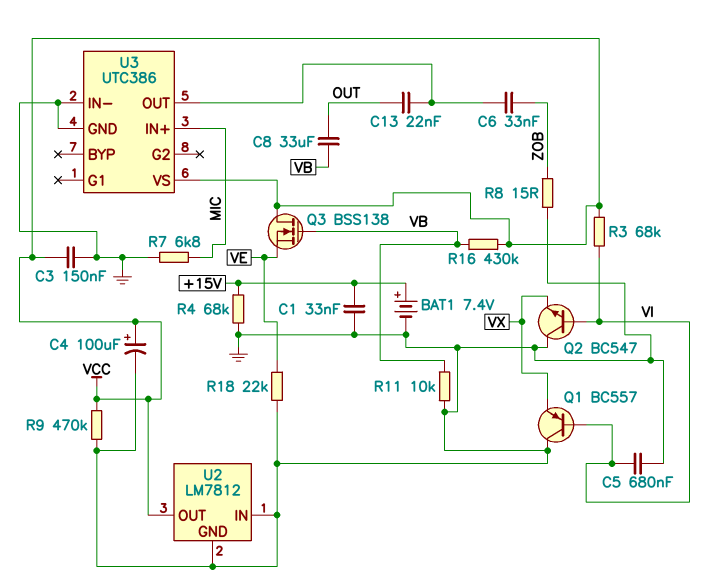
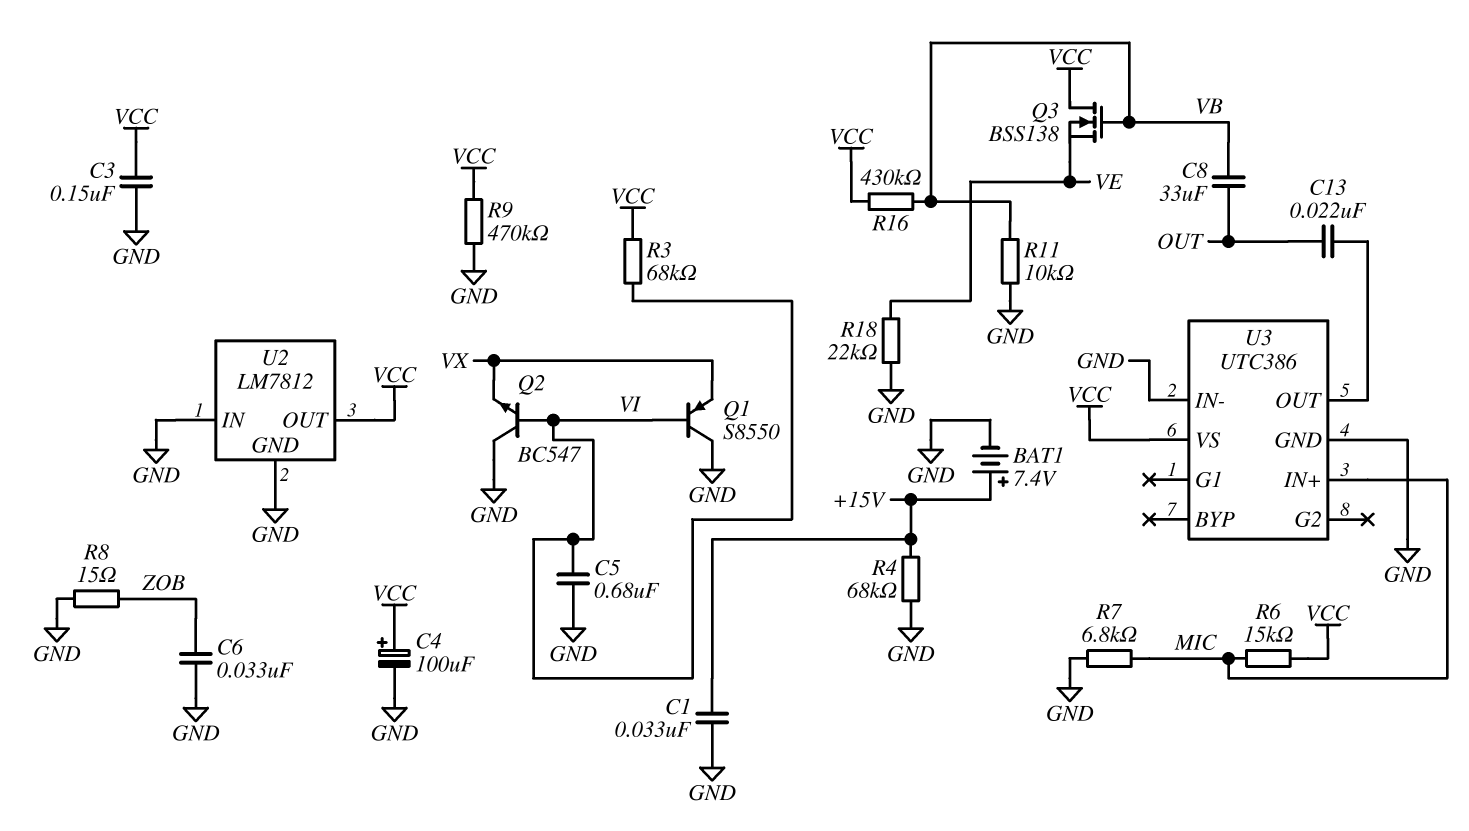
C6: 33nF (U3/OUT, ZOB) -> 33nF (GND, ZOB)
Q1: PNP BC557 (B VI, C GND, E VX) -> PNP S8550 (B VI, C GND, E VX)
R6: none -> 15k (MIC, VCC)

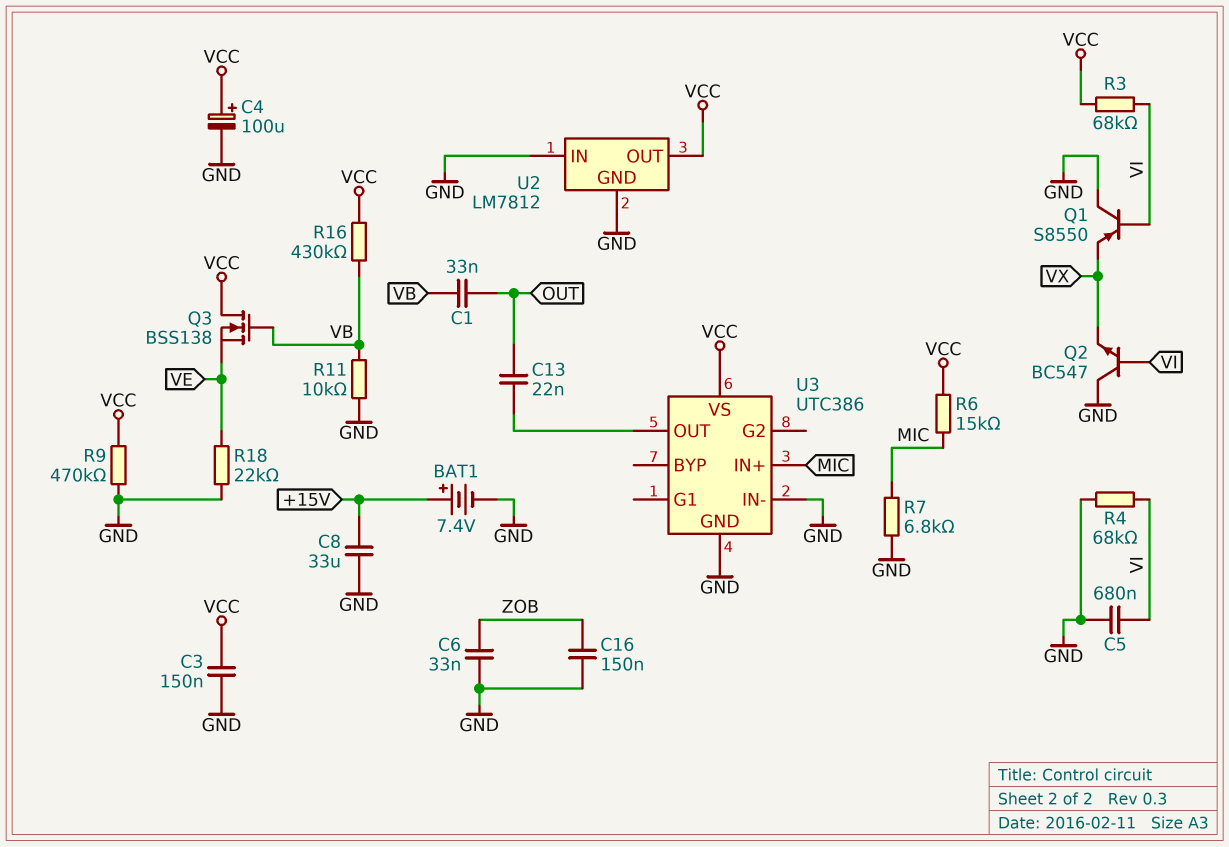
C1: 33nF (+15V, GND) -> 33nF (OUT, VB)
C8: 33uF (OUT, VB) -> 33uF (+15V, GND)
C16: none -> 150nF (GND, ZOB)
R4: 68k (+15V, GND) -> 68k (GND, VI)
R8: 15 (GND, ZOB) -> none

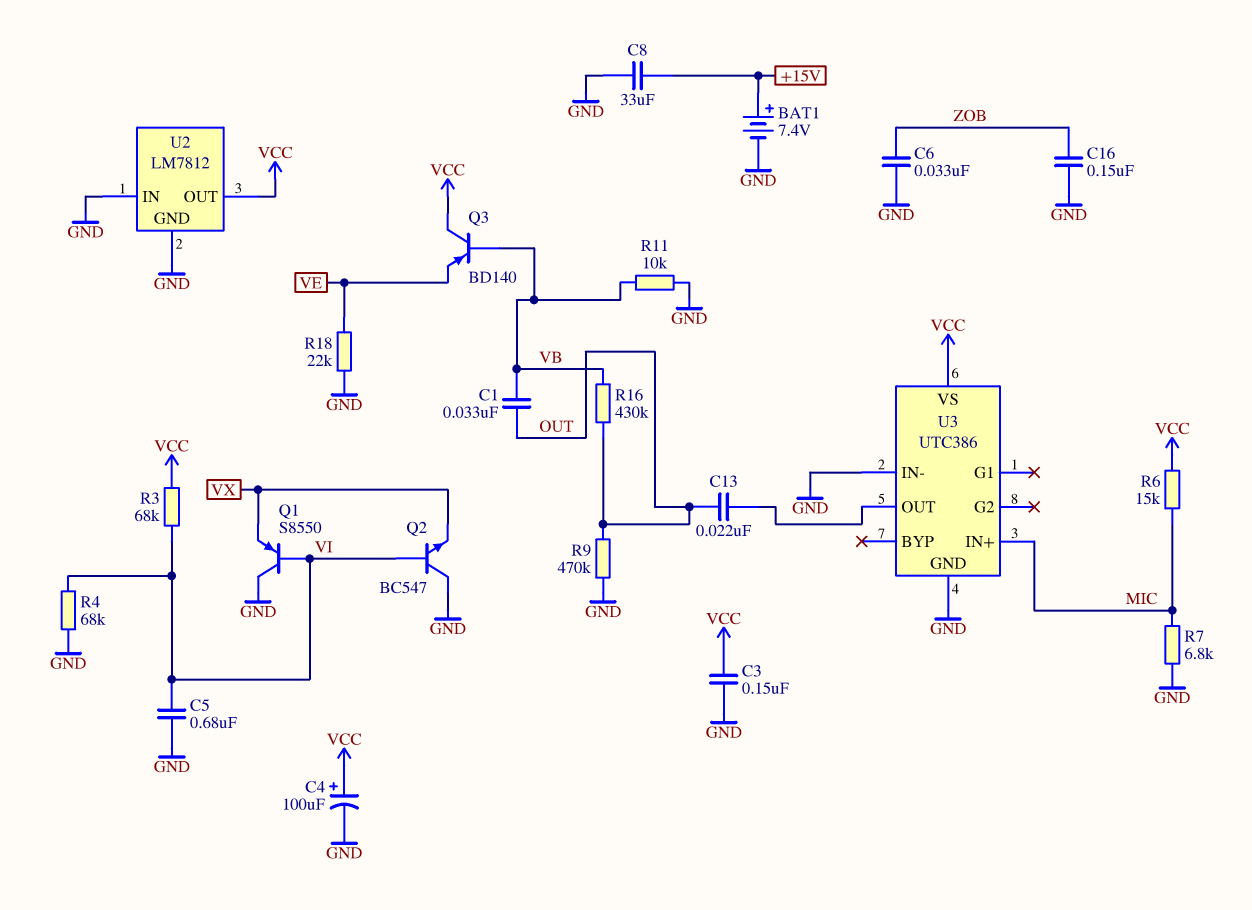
Q3: NMOS BSS138 (G VB, D VCC, S VE) -> PNP BD140 (B VB, C VCC, E VE)
R9: 470k (GND, VCC) -> 470k (GND, OUT)
R16: 430k (VB, VCC) -> 430k (OUT, VB)

